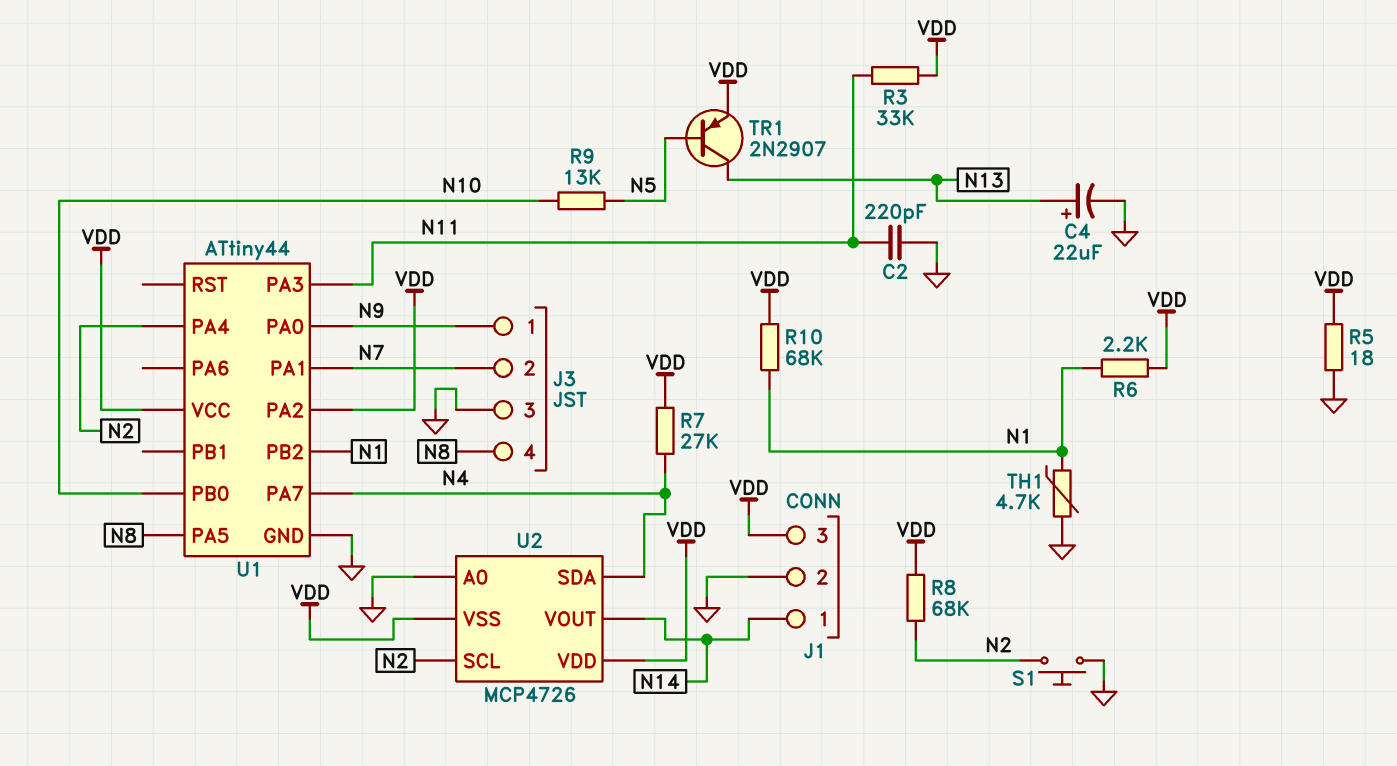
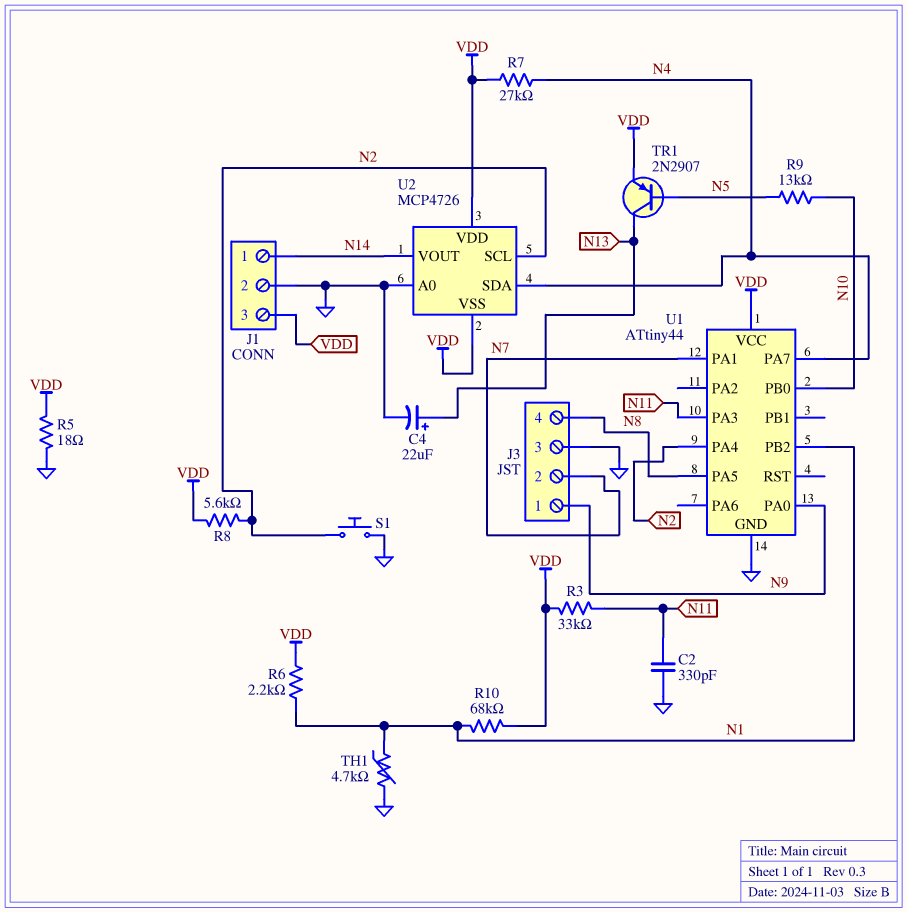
C2: 220pF (GND, N11) -> 330pF (GND, N11)
R8: 68k (N2, VDD) -> 5.6k (N2, VDD)
U1 pin PA2: VDD -> none

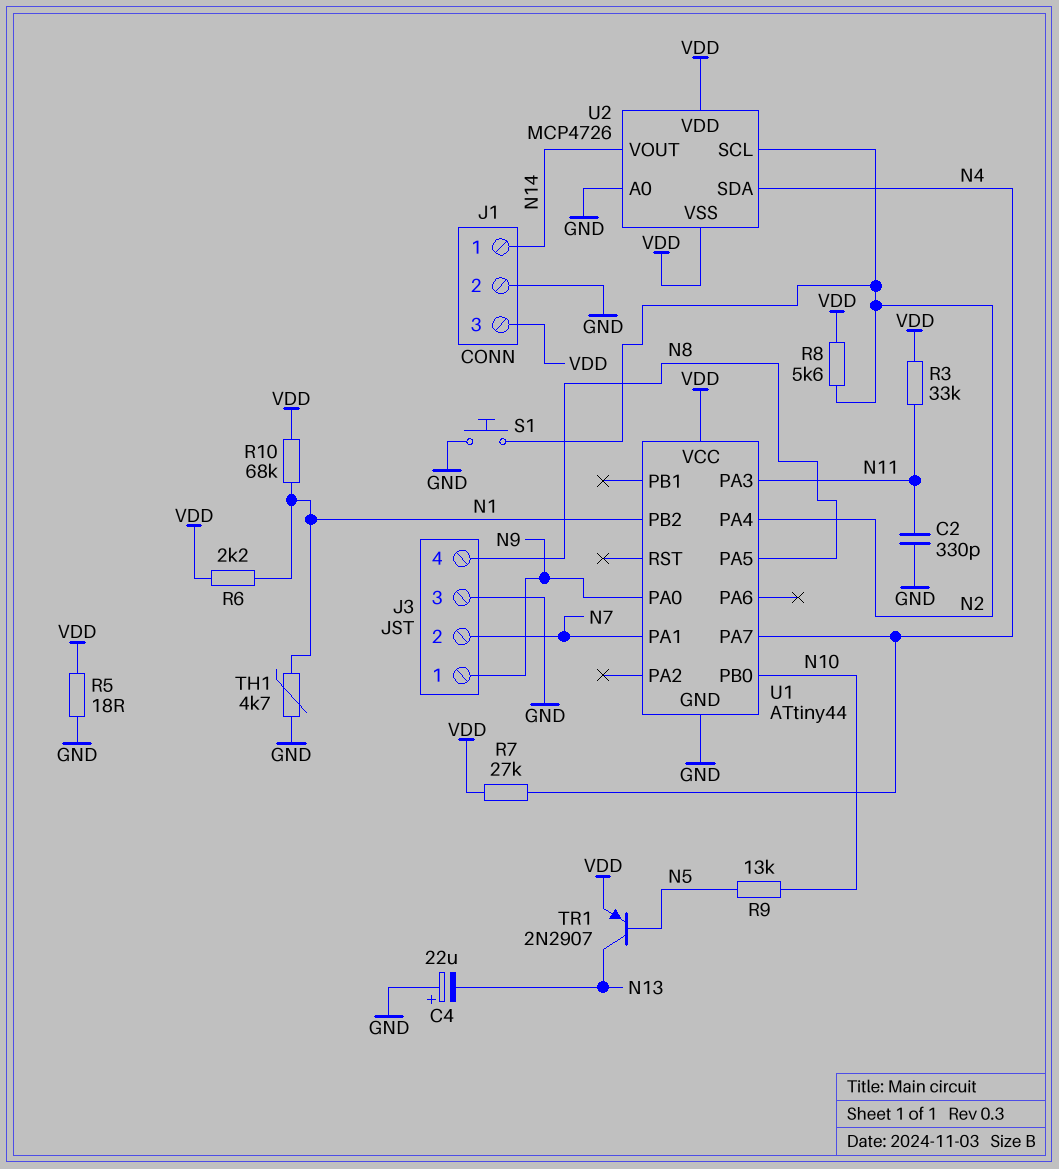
C4: 22uF (plus N13, minus GND) -> 22uF (plus GND, minus N13)

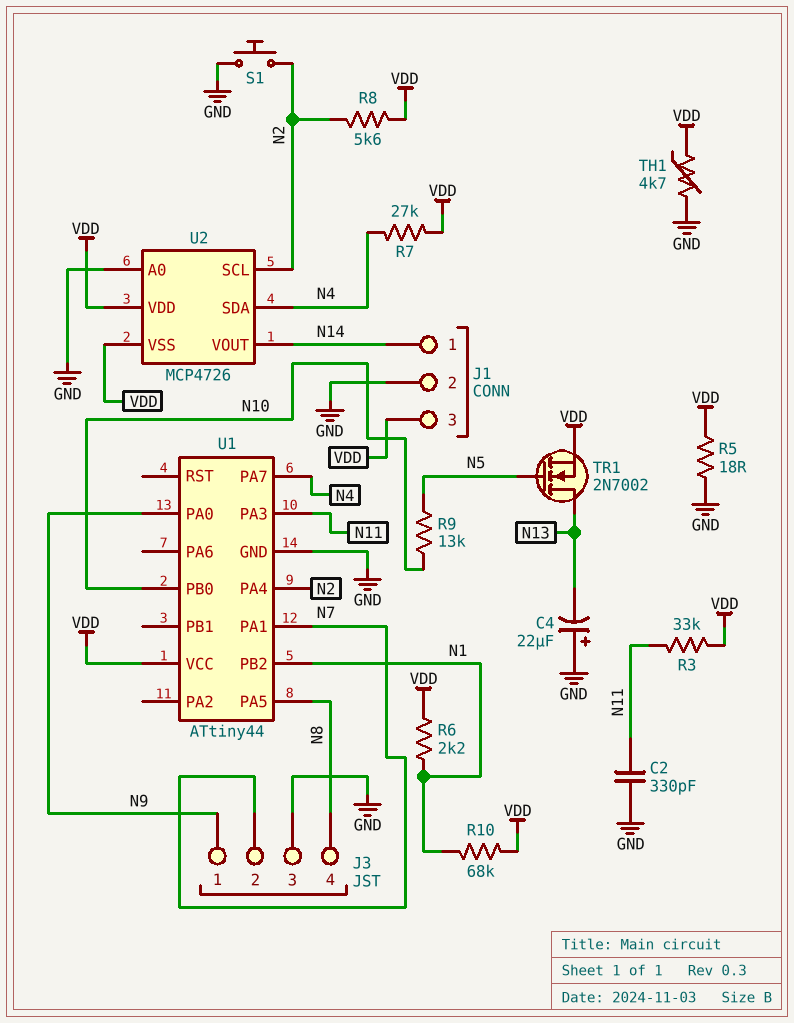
TH1: 4.7k (GND, N1) -> 4.7k (GND, VDD)
TR1: PNP 2N2907 (B N5, C N13, E VDD) -> NMOS 2N7002 (G N5, D N13, S VDD)

